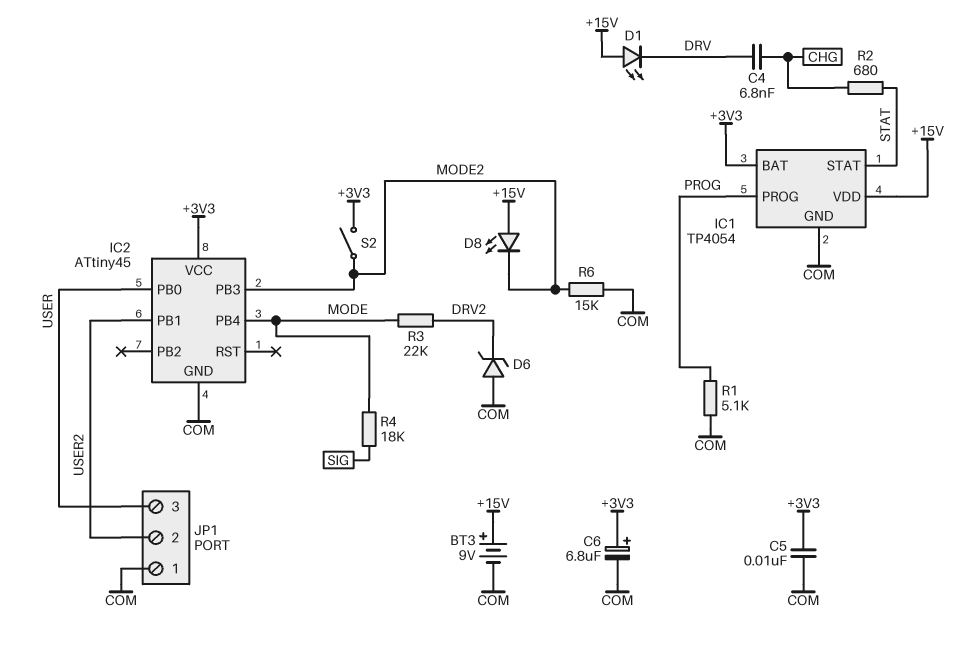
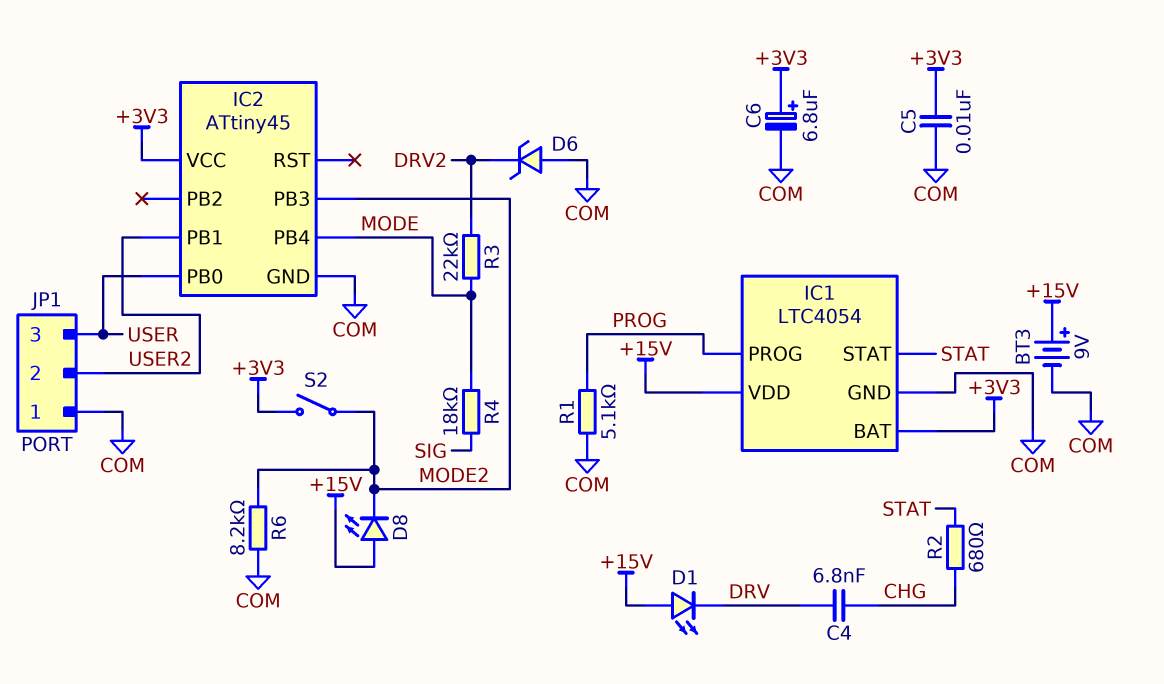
IC1: TP4054 -> LTC4054
R6: 15k (COM, MODE2) -> 8.2k (COM, MODE2)

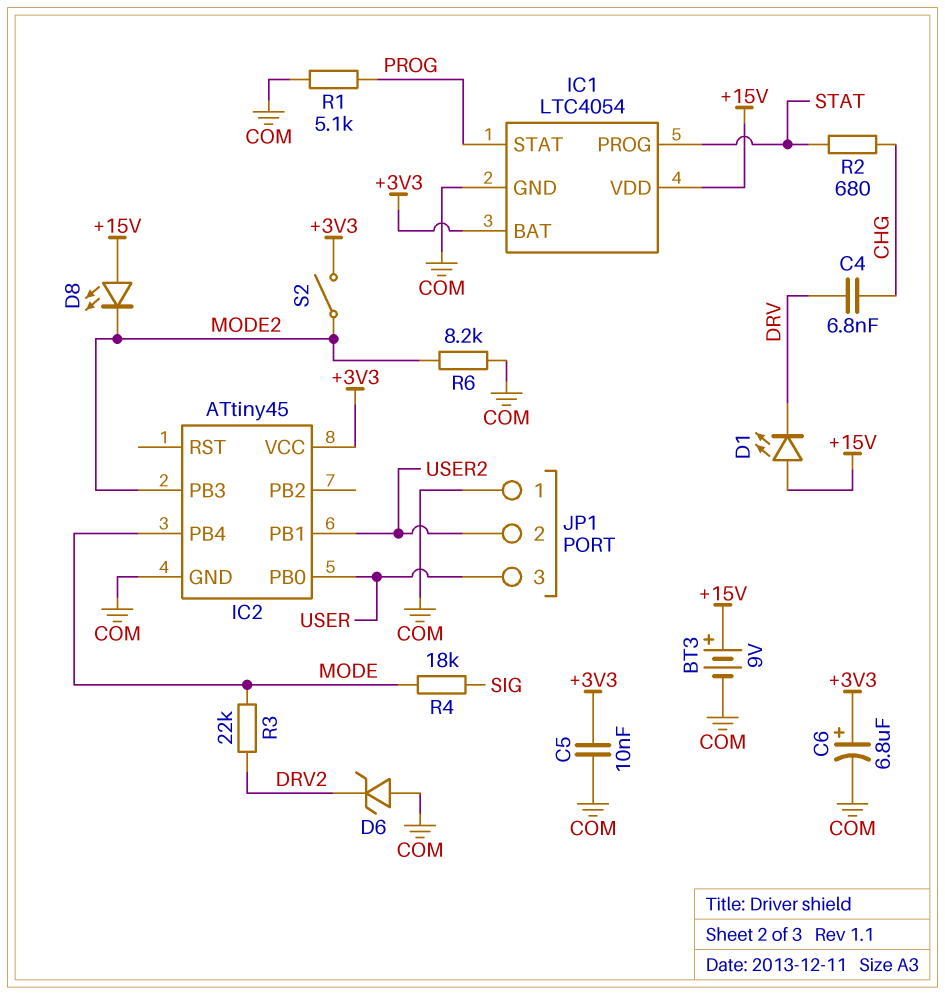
IC1 pin PROG: PROG -> STAT
IC1 pin STAT: STAT -> PROG

